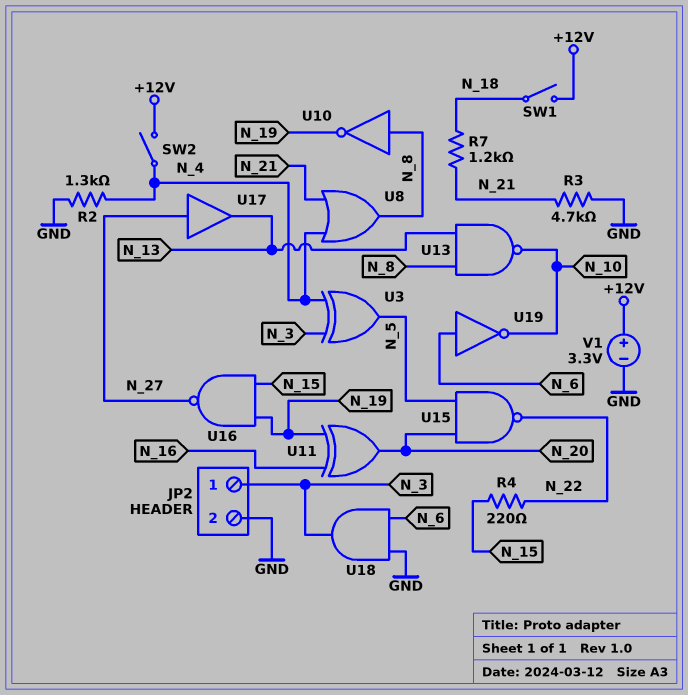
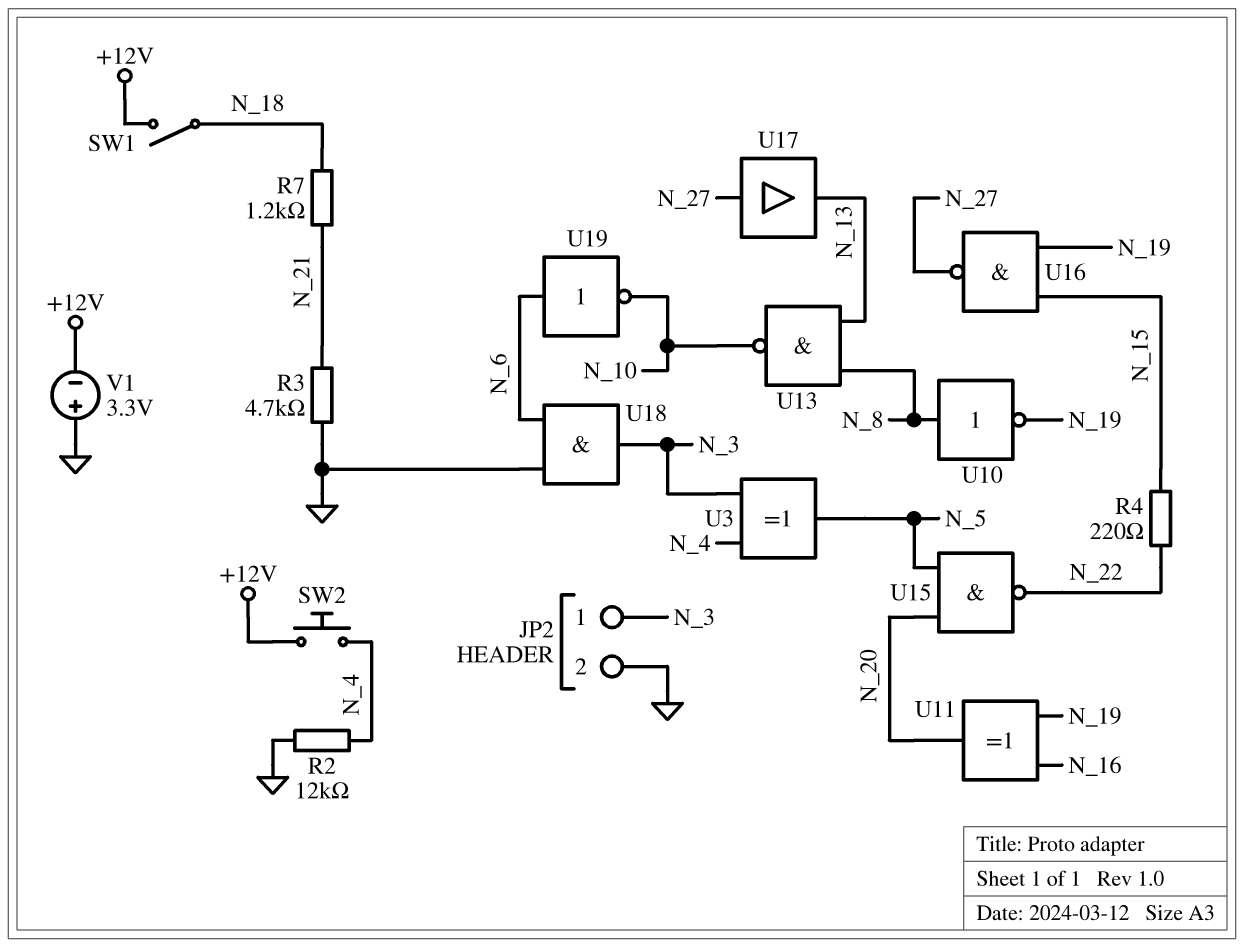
R2: 1.3k (GND, N_4) -> 12k (GND, N_4)
SW2: switch (+12V, N_4) -> button (+12V, N_4)
U8: OR (in N_4, in N_21, out N_8) -> none
V1: 3.3V (plus +12V, minus GND) -> 3.3V (plus GND, minus +12V)

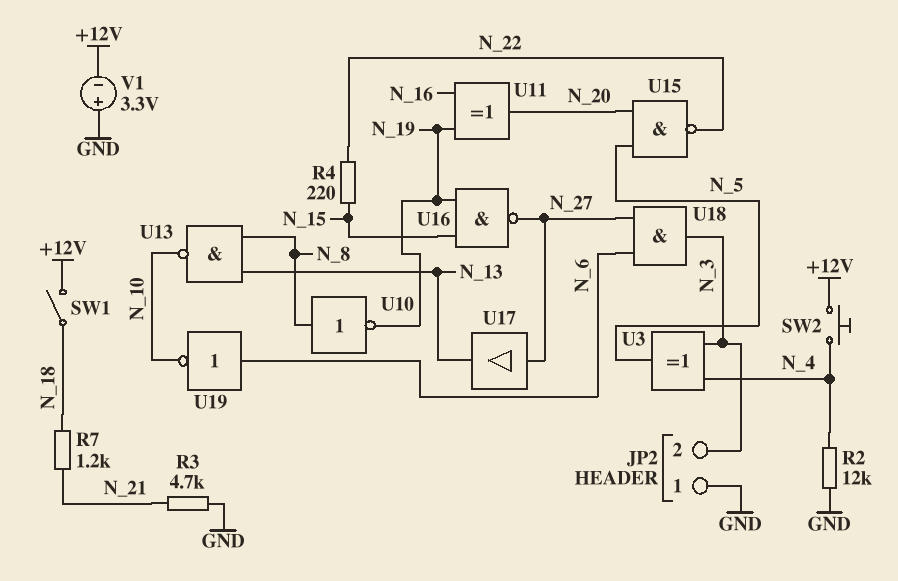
JP2 pin 1: N_3 -> GND
JP2 pin 2: GND -> N_3
U18: AND (in GND, in N_6, out N_3) -> AND (in N_6, in N_27, out N_3)

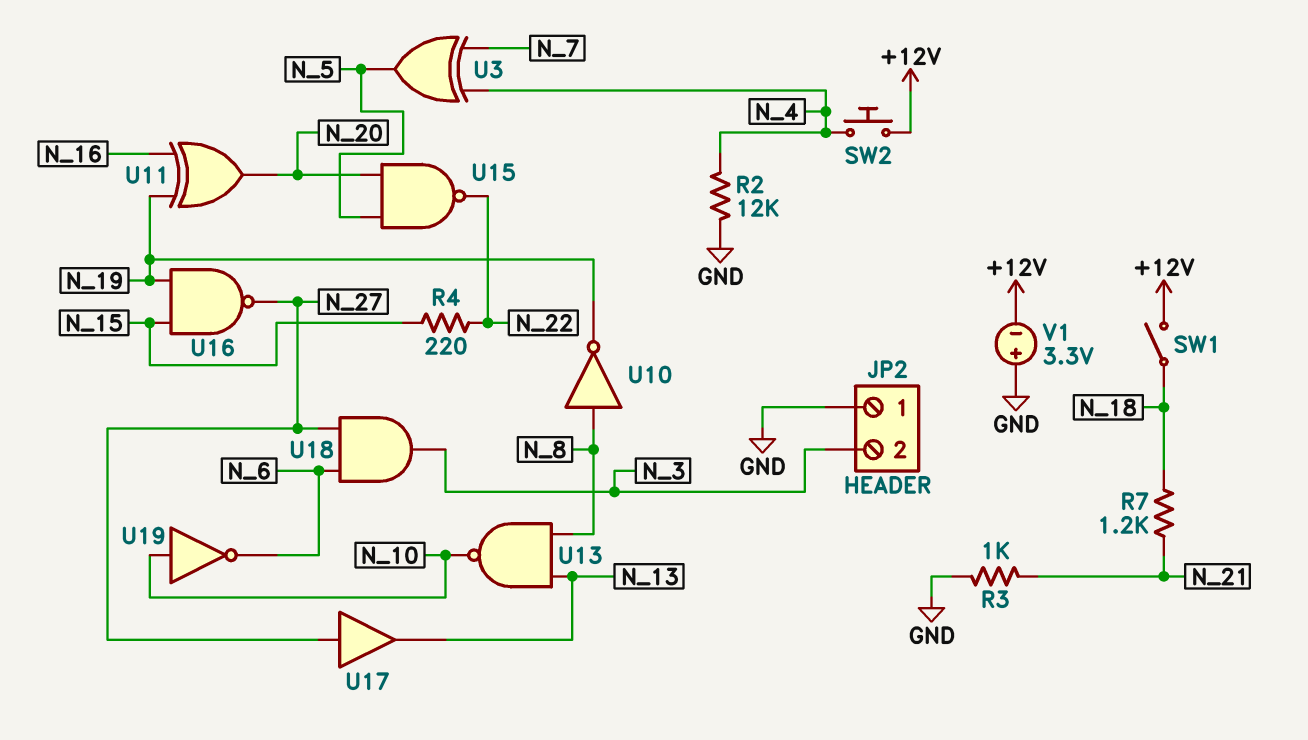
R3: 4.7k (GND, N_21) -> 1k (GND, N_21)
U3: XOR (in N_3, in N_4, out N_5) -> XOR (in N_4, in N_7, out N_5)
U19: NOT (in N_6, out N_10) -> NOT (in N_10, out N_6)

